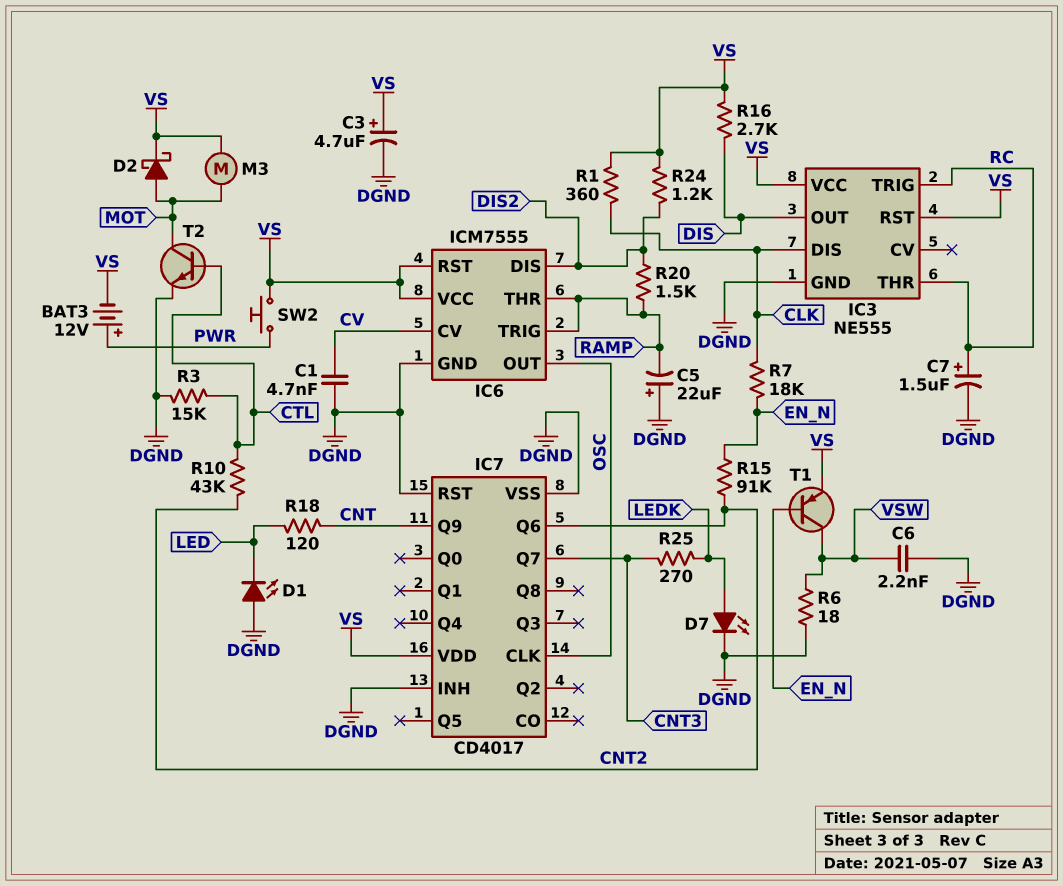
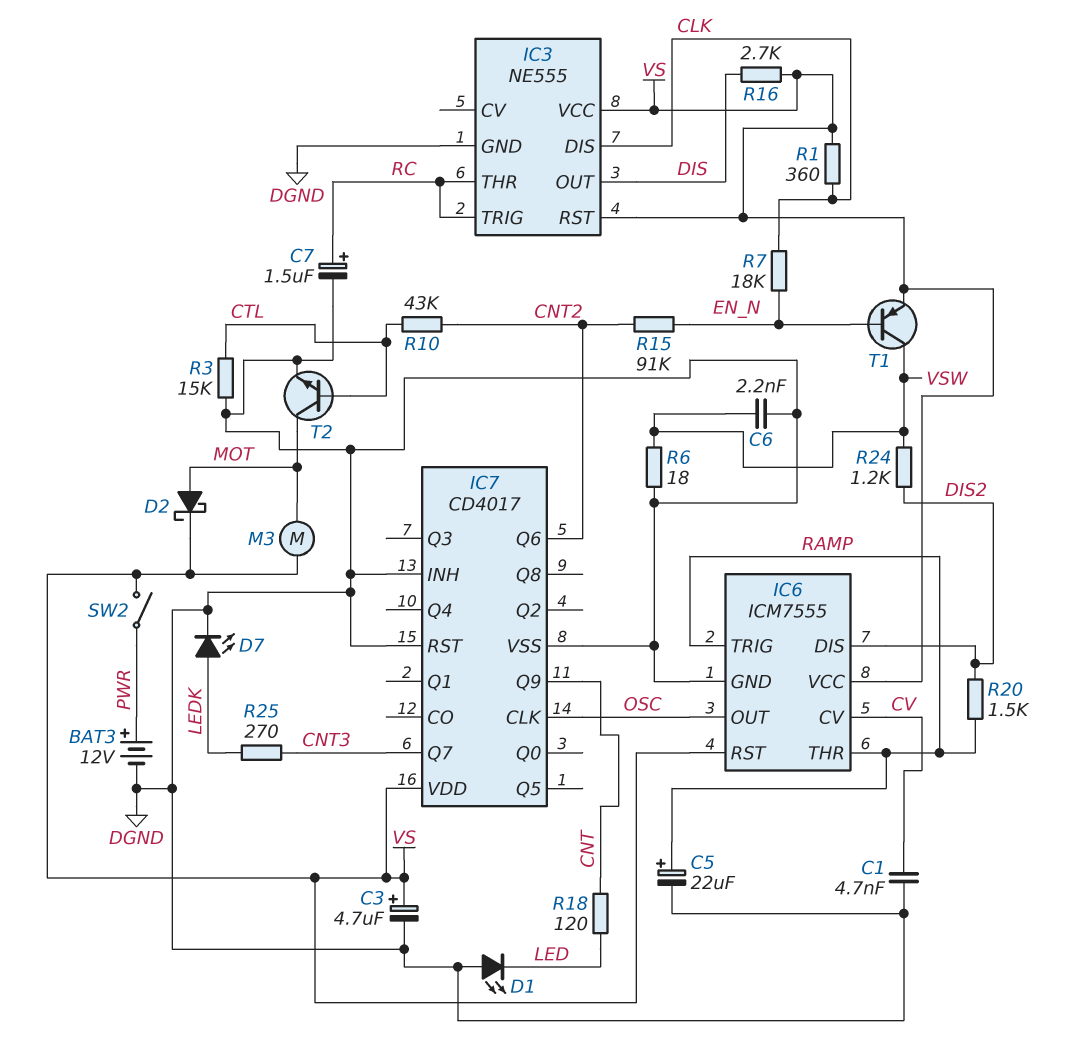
BAT3: 12V (plus PWR, minus VS) -> 12V (plus PWR, minus DGND)
C5: 22uF (plus DGND, minus RAMP) -> 22uF (plus RAMP, minus DGND)
R24: 1.2k (DIS2, VS) -> 1.2k (DIS2, VSW)
SW2: button (PWR, VS) -> switch (PWR, VS)

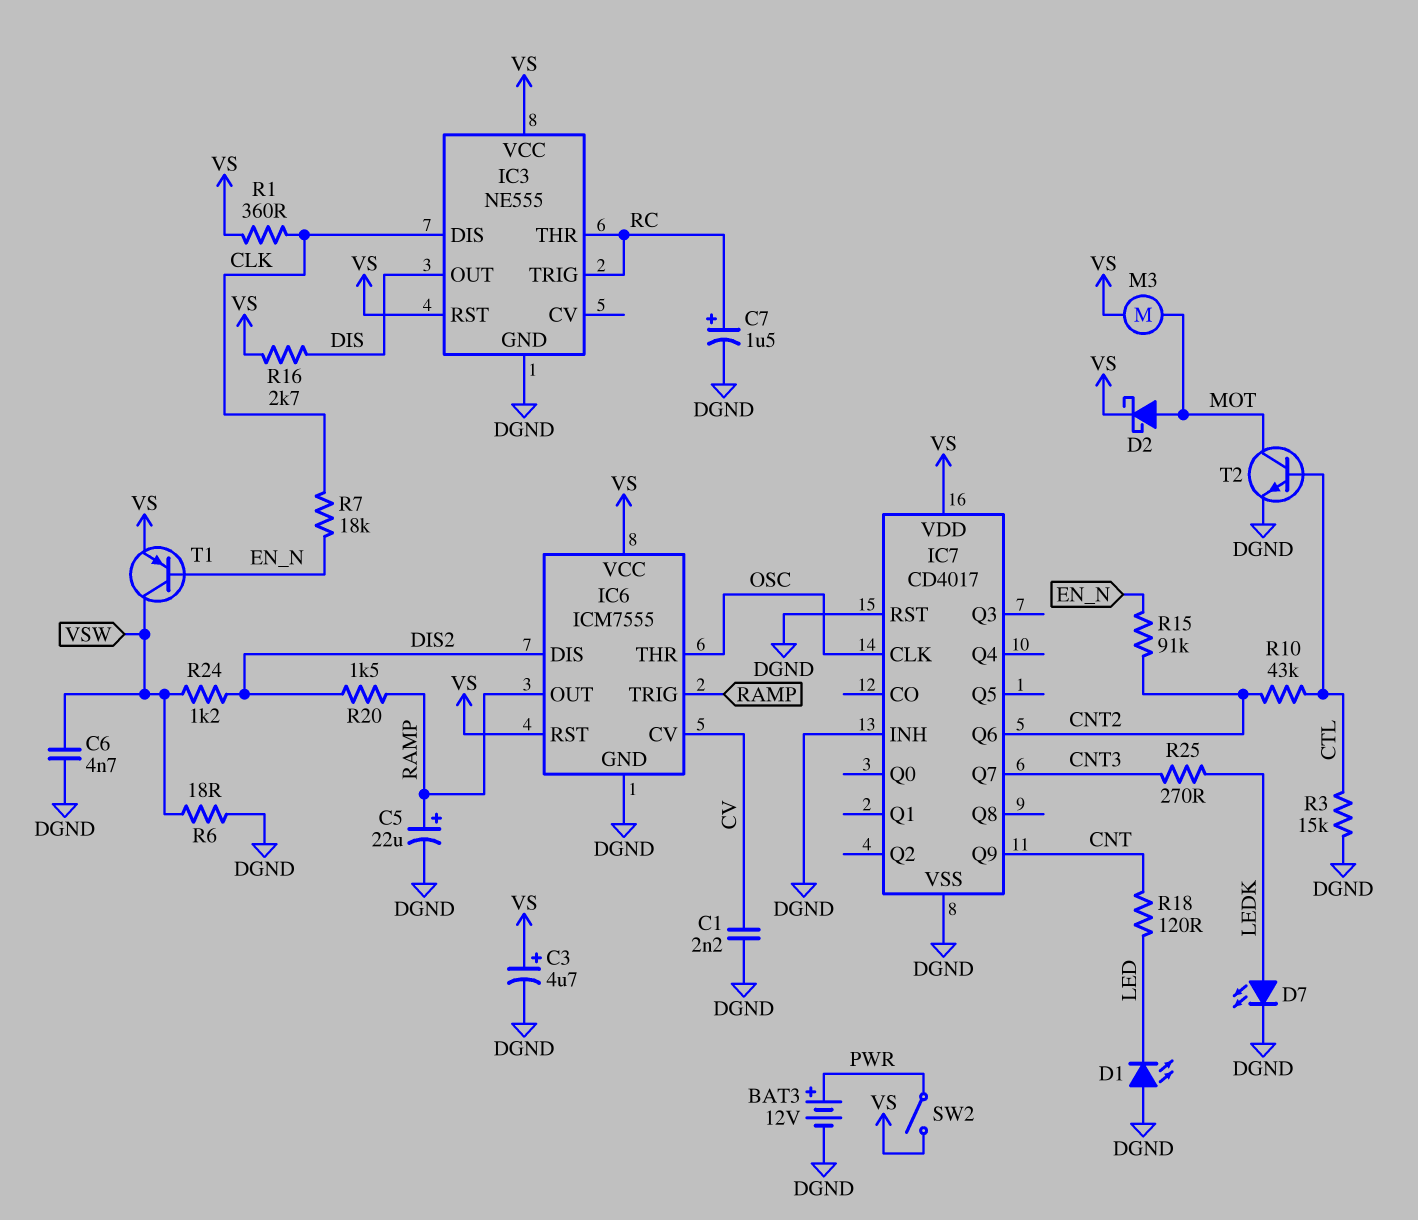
C1: 4.7nF (CV, DGND) -> 2.2nF (CV, DGND)
C6: 2.2nF (DGND, VSW) -> 4.7nF (DGND, VSW)
IC6 pin OUT: OSC -> RAMP
IC6 pin THR: RAMP -> OSC

